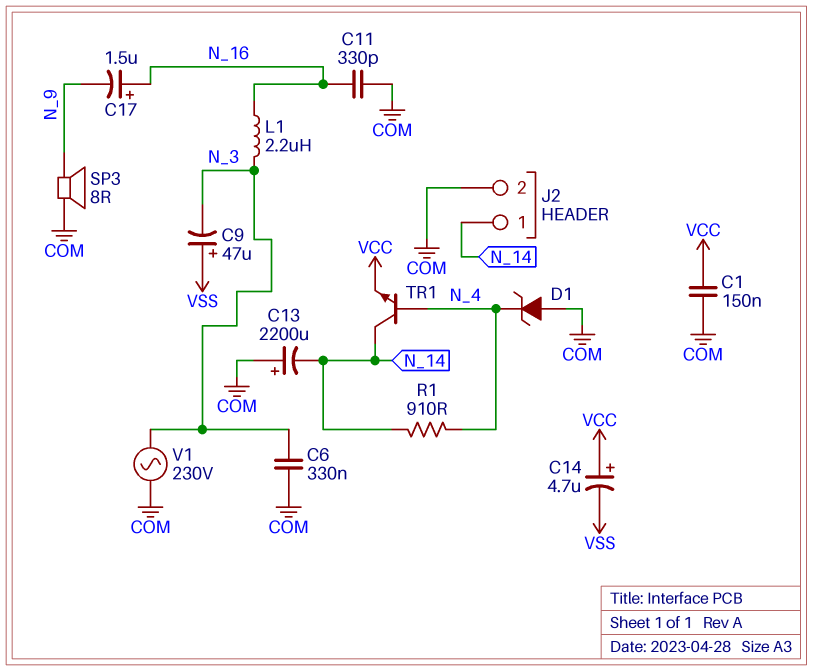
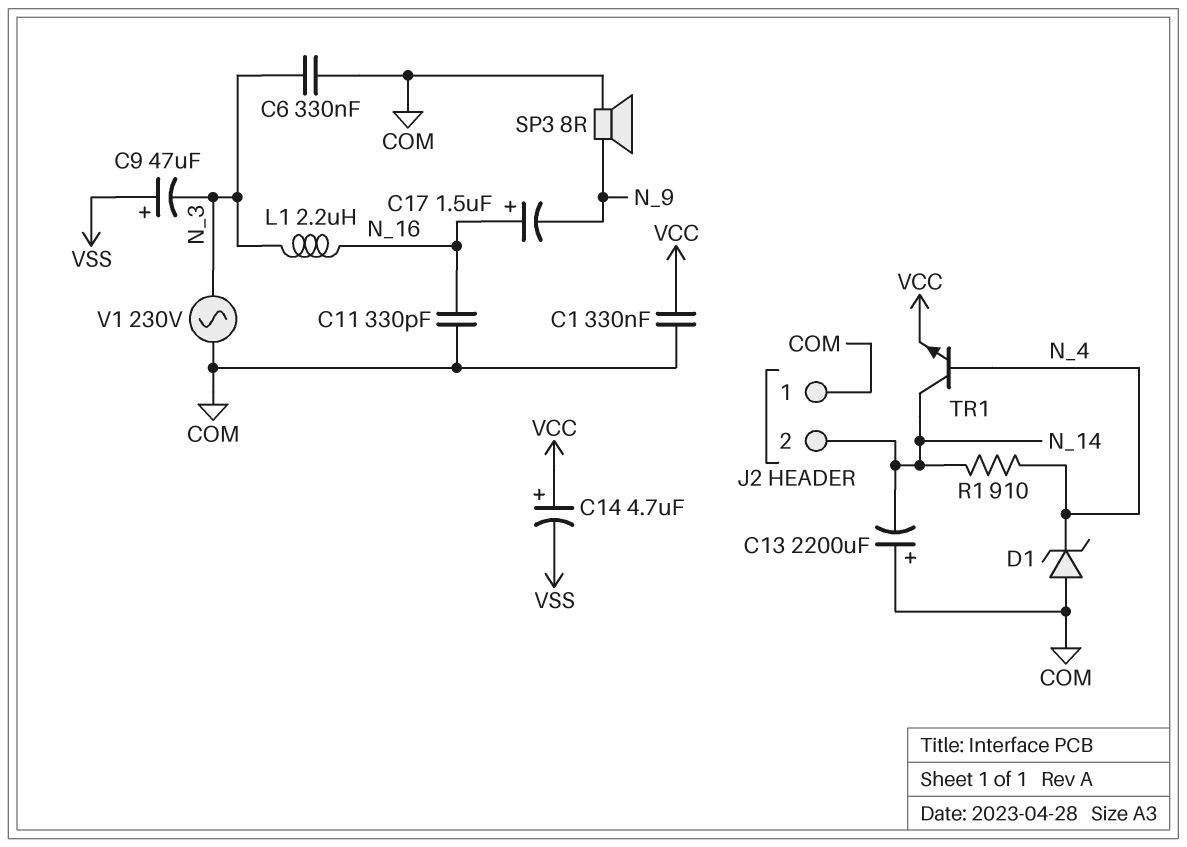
C1: 150nF (COM, VCC) -> 330nF (COM, VCC)
J2 pin 1: N_14 -> COM
J2 pin 2: COM -> N_14

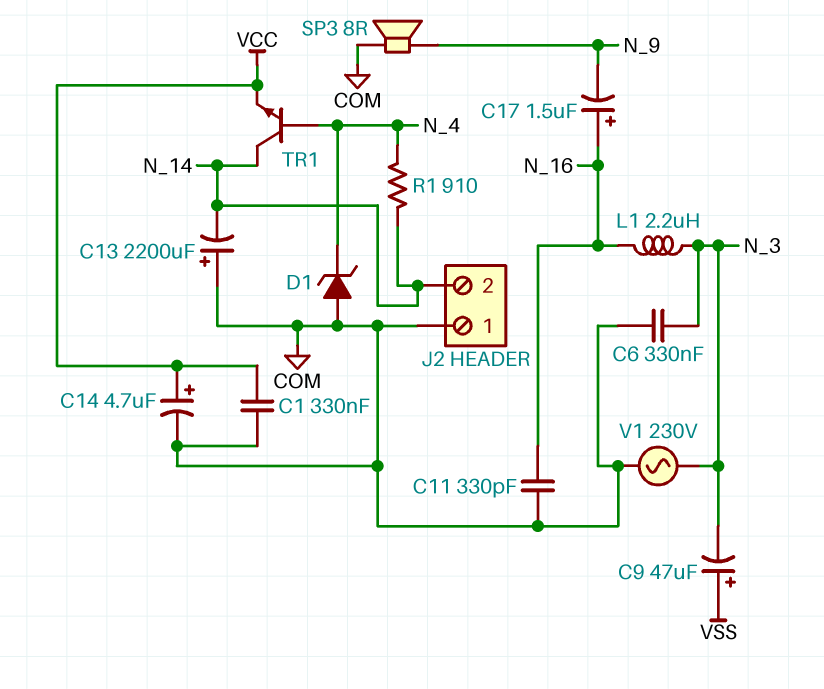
C14: 4.7uF (plus VCC, minus VSS) -> 4.7uF (plus VCC, minus COM)

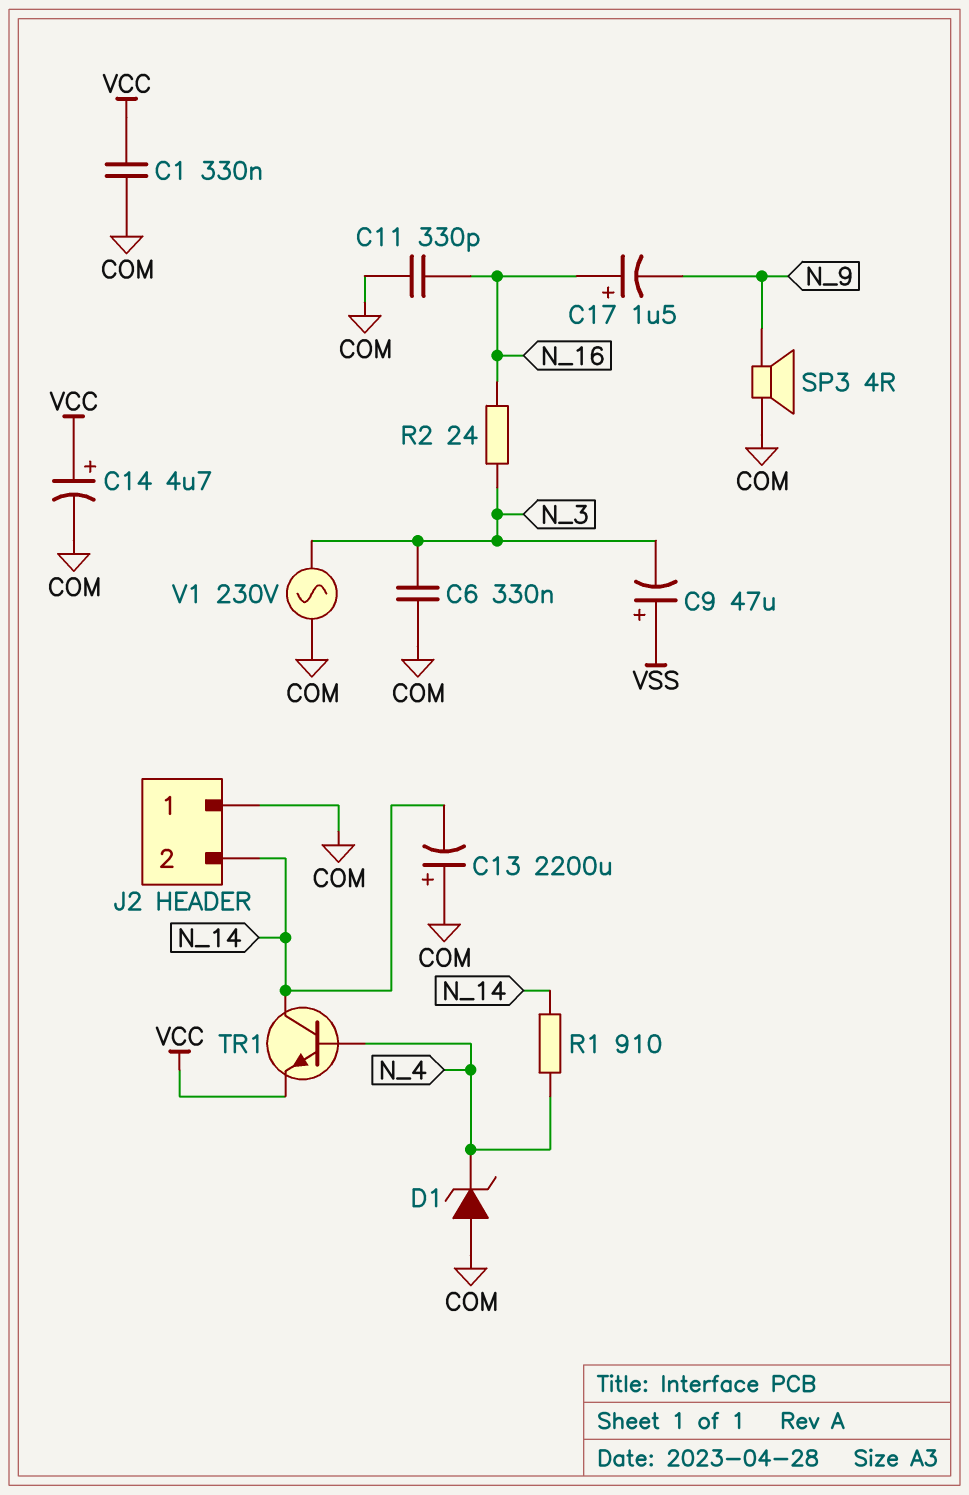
L1: 2.2uH (N_3, N_16) -> none
R2: none -> 24 (N_3, N_16)
SP3: speaker 8R (COM, N_9) -> speaker 4R (COM, N_9)

